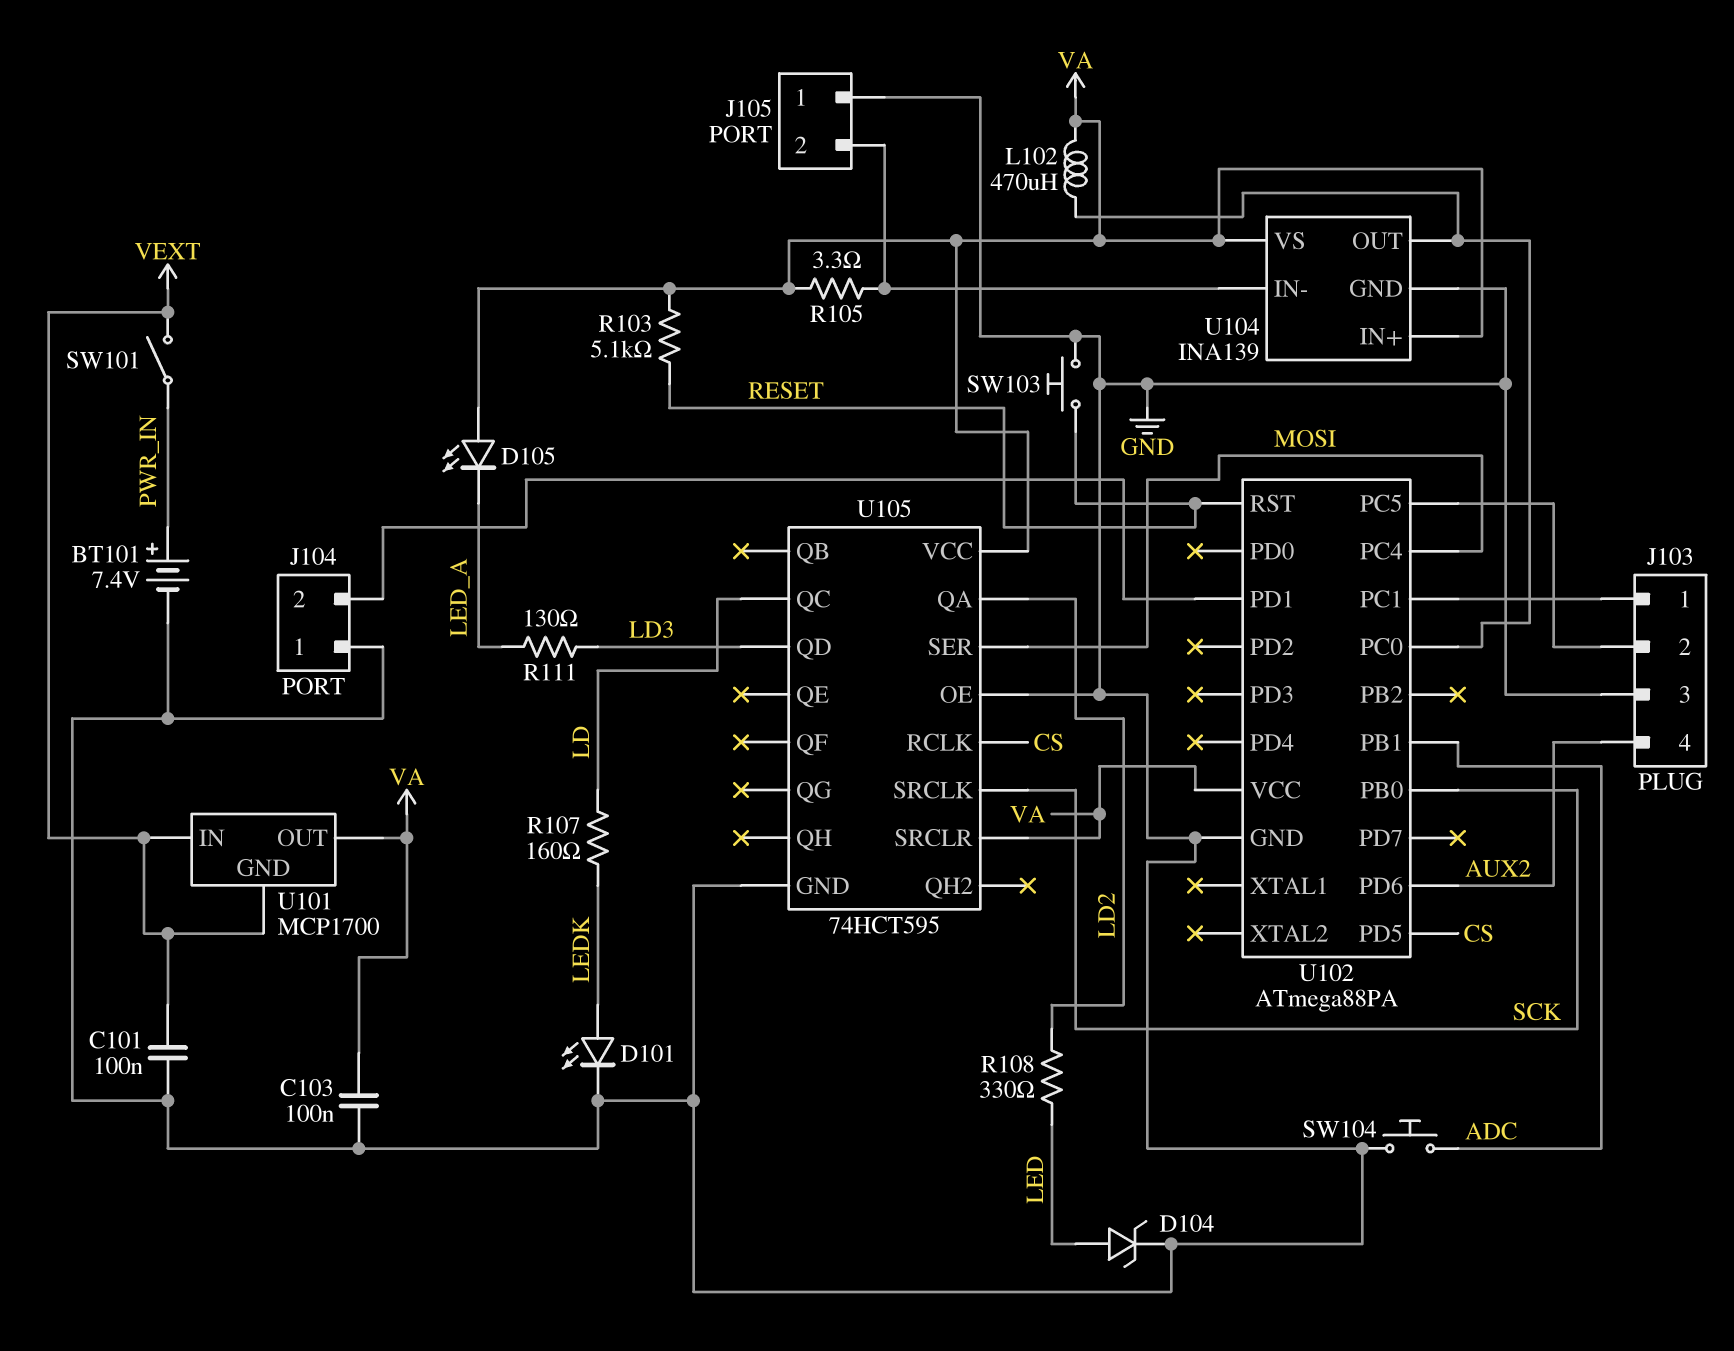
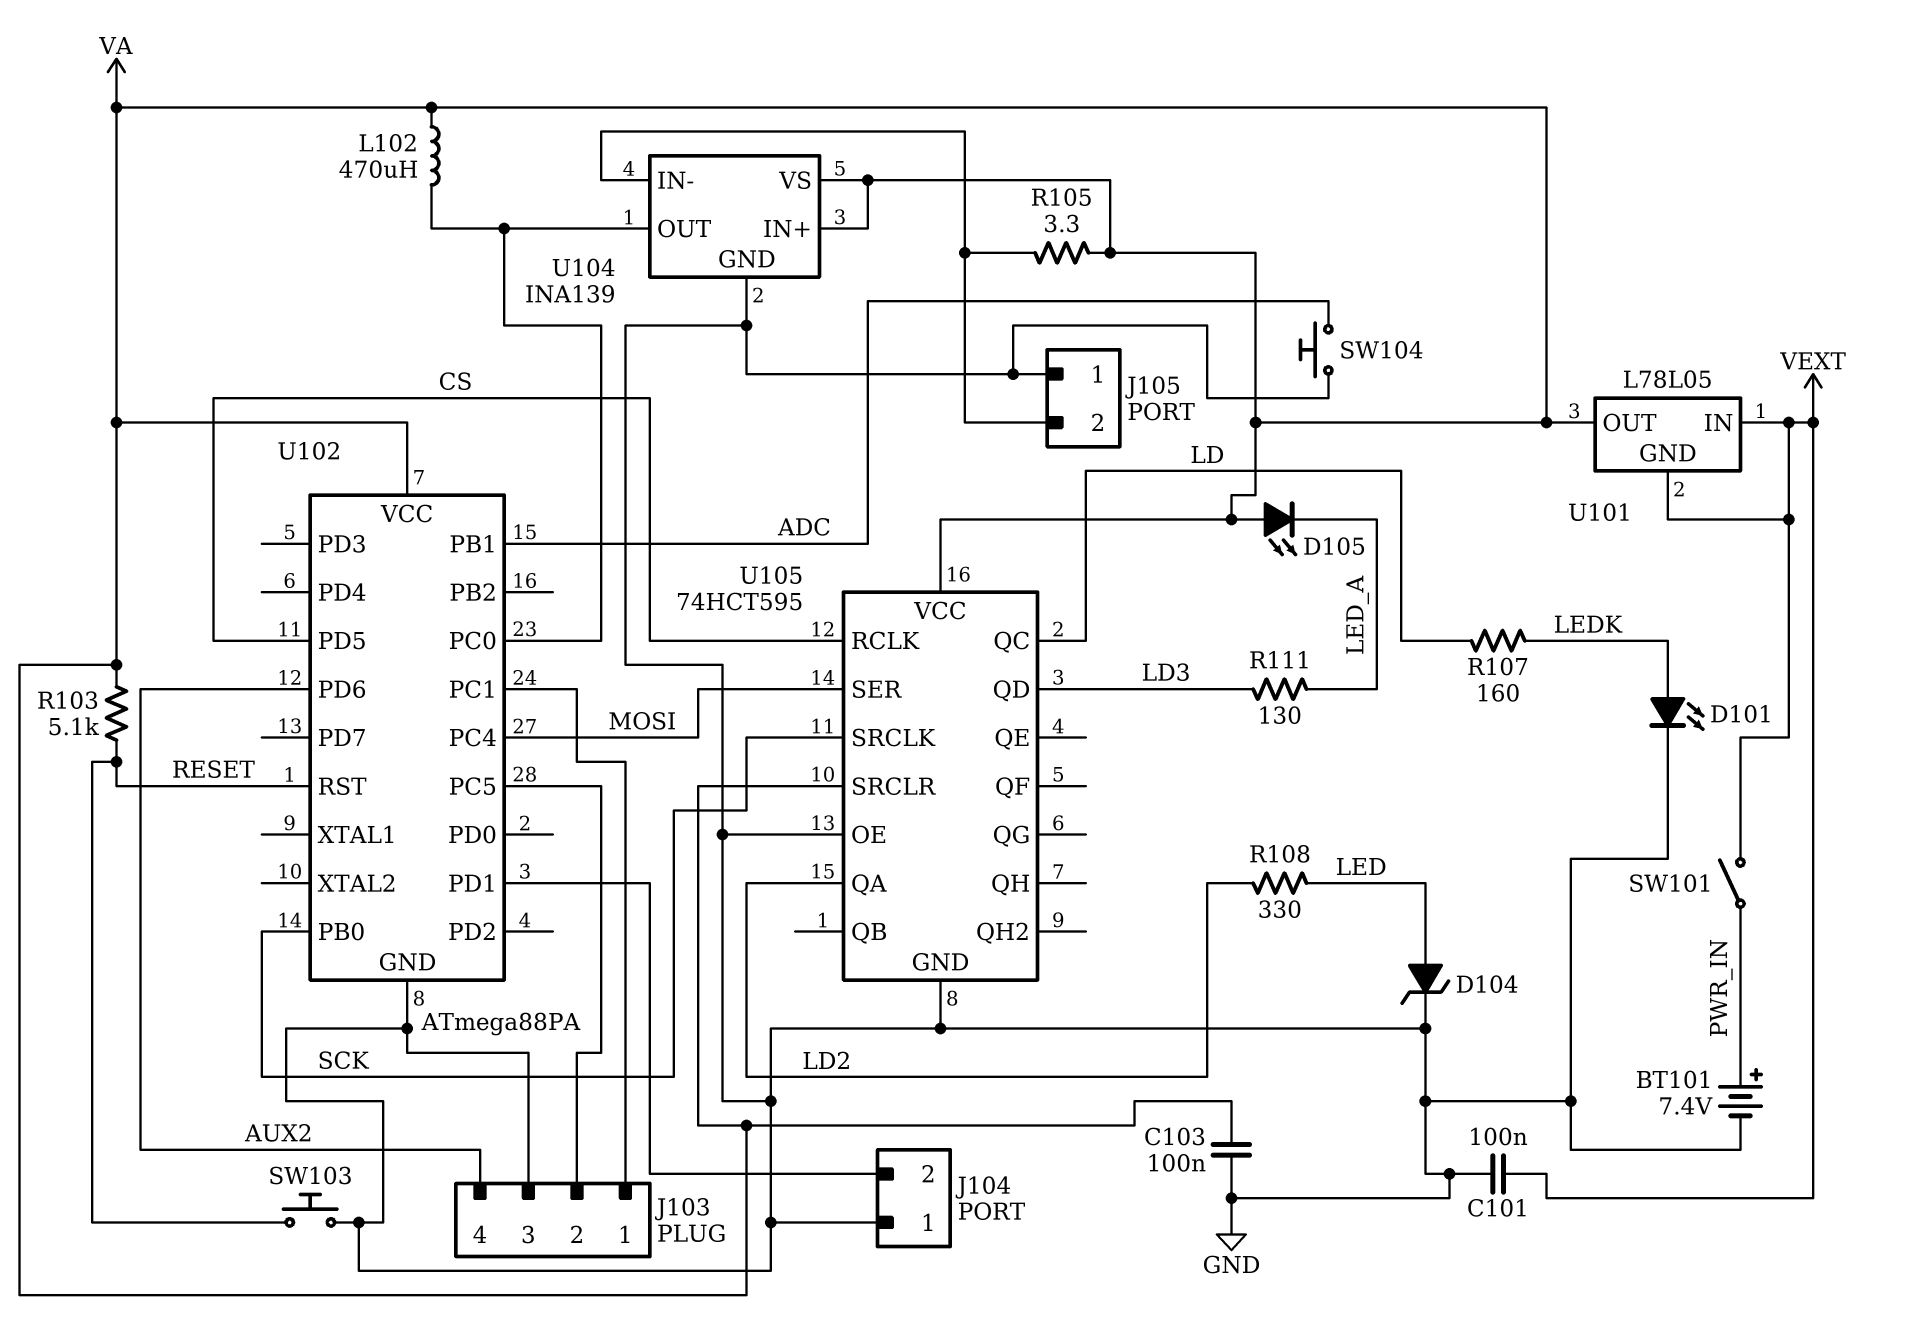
U101: MCP1700 -> L78L05

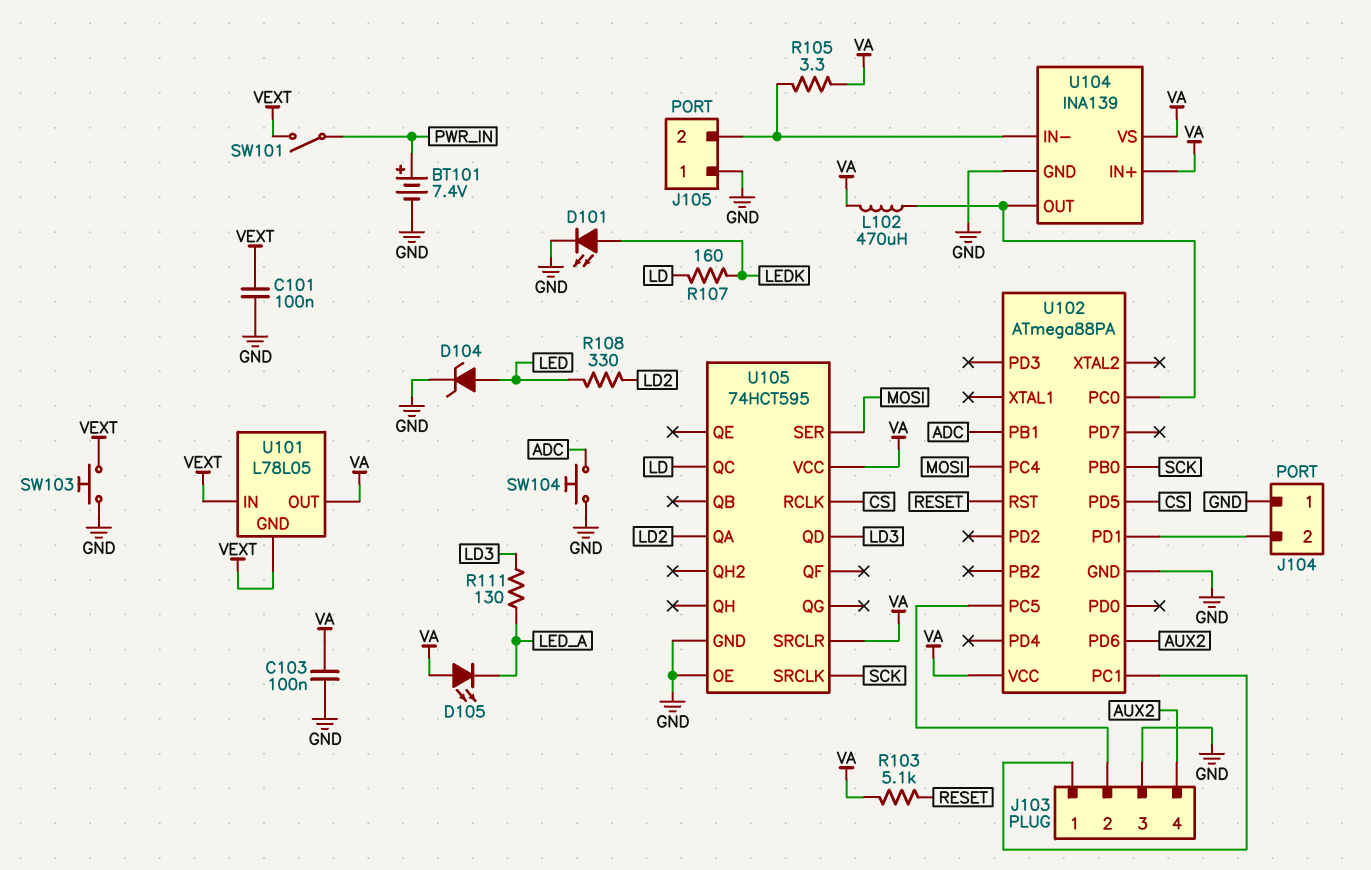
SW103: button (GND, RESET) -> button (GND, VEXT)

